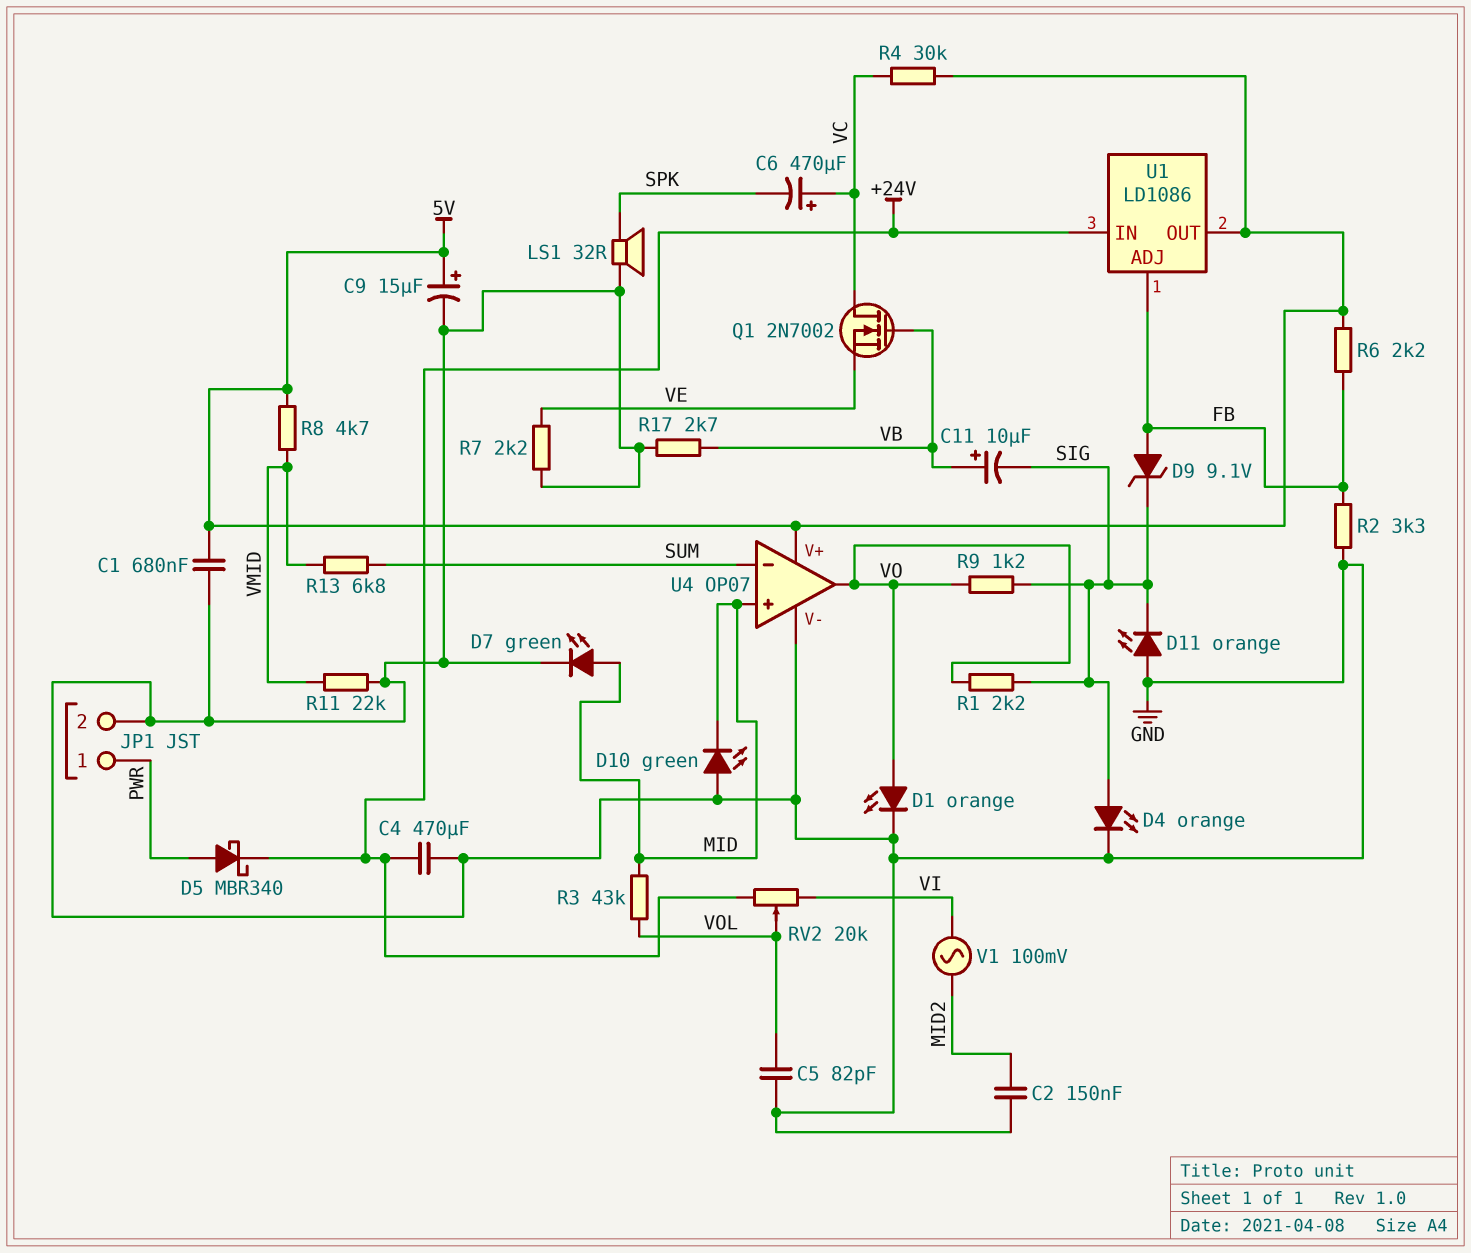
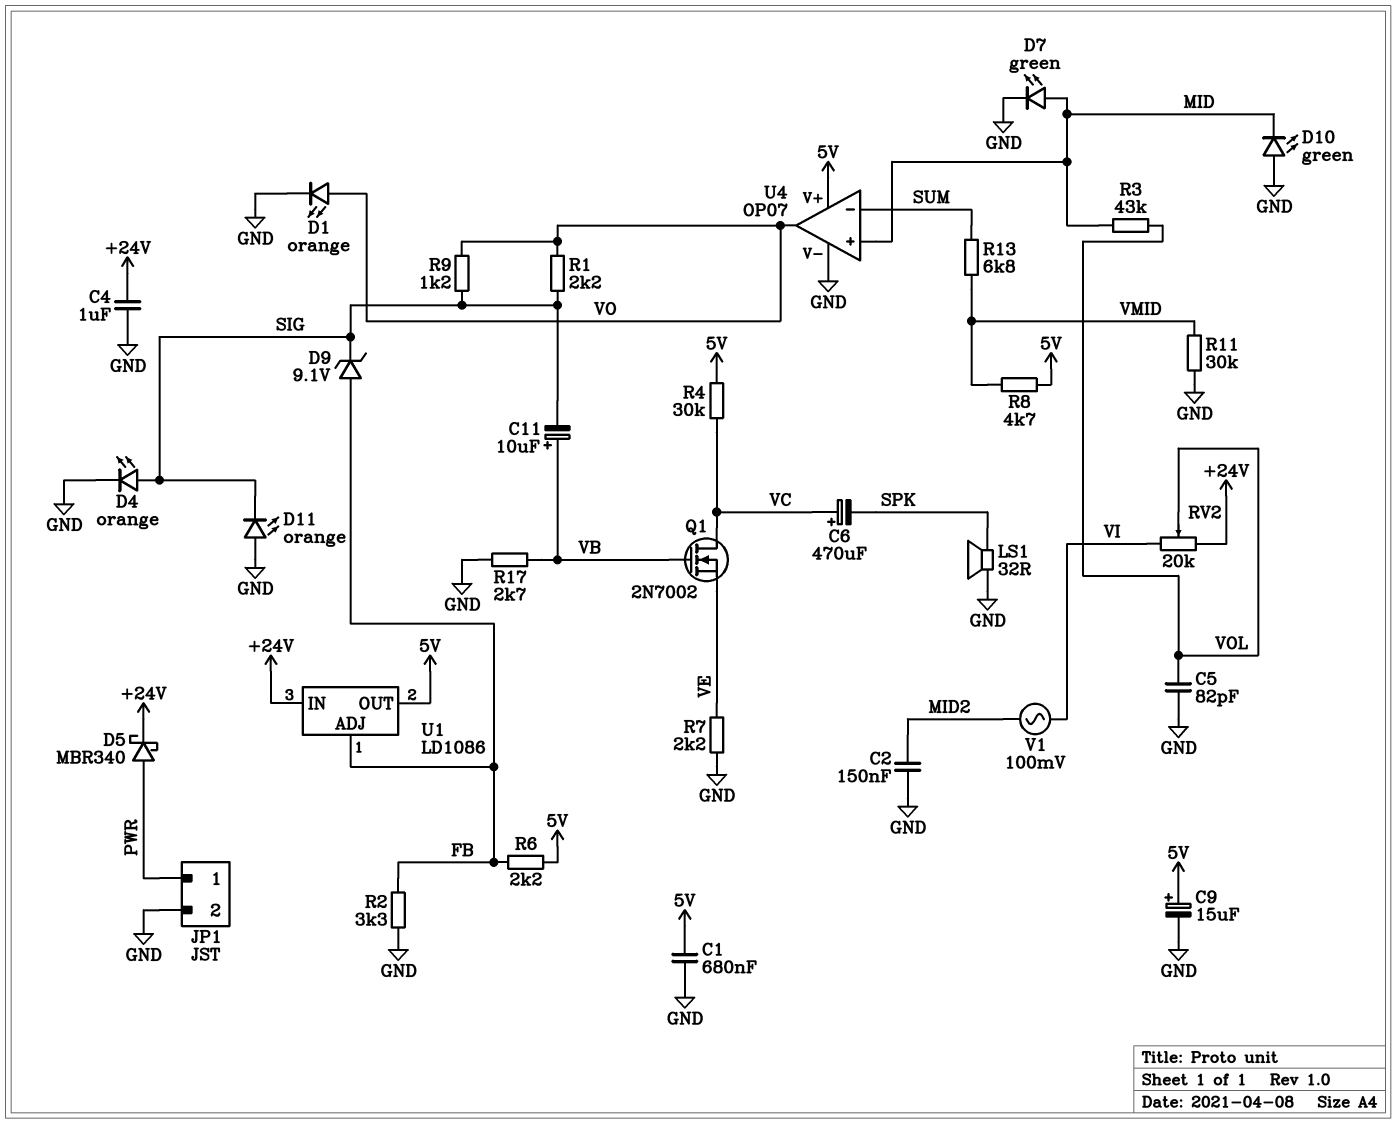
C4: 470uF (+24V, GND) -> 1uF (+24V, GND)
R11: 22k (GND, VMID) -> 30k (GND, VMID)

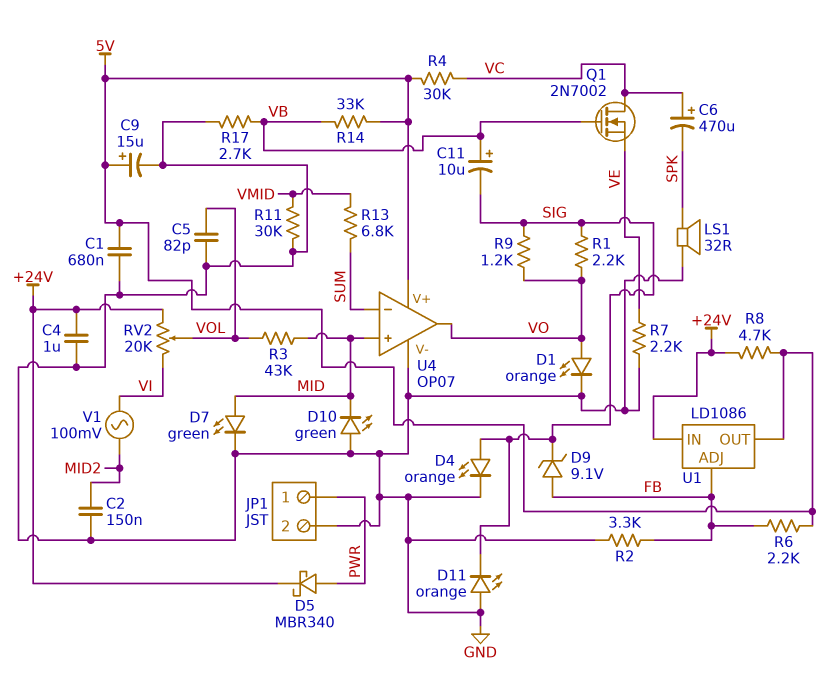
R8: 4.7k (5V, VMID) -> 4.7k (+24V, 5V)
R14: none -> 33k (5V, VB)

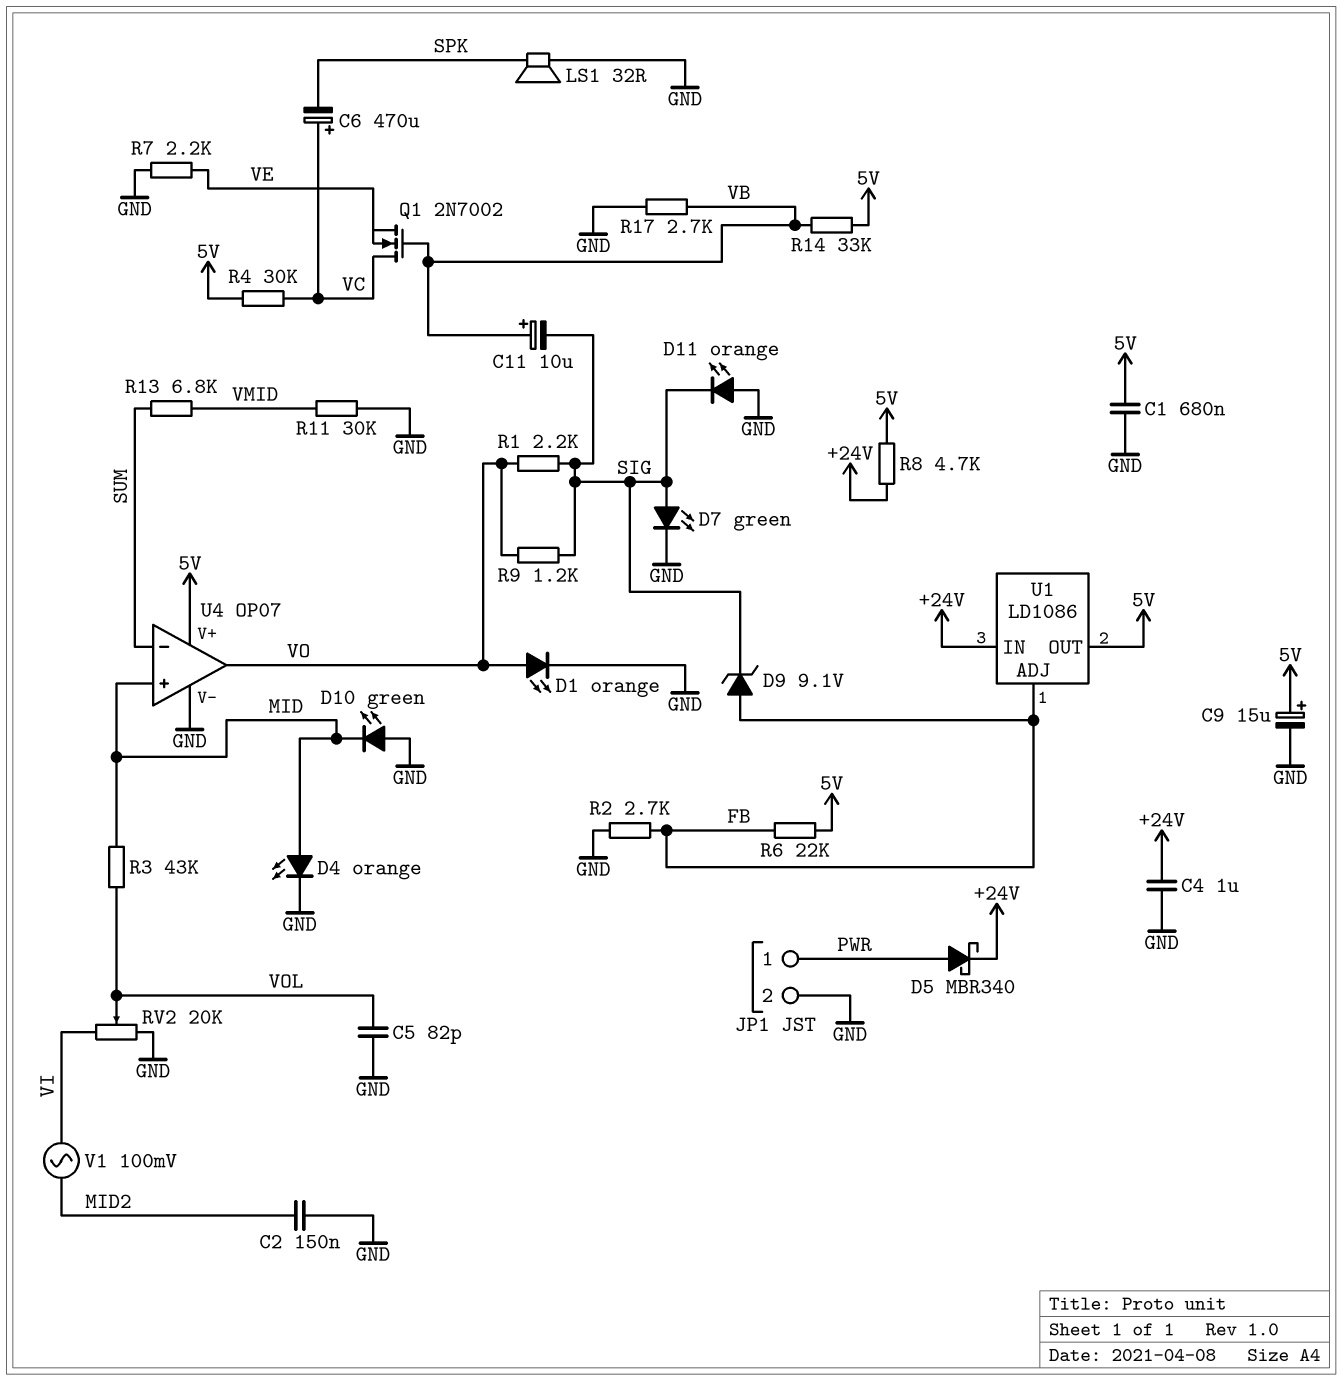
D4: LED orange (A SIG, K GND) -> LED orange (A MID, K GND)
D7: LED green (A MID, K GND) -> LED green (A SIG, K GND)
R2: 3.3k (FB, GND) -> 2.7k (FB, GND)
R6: 2.2k (5V, FB) -> 22k (5V, FB)
RV2: 20k (+24V, VI, wiper VOL) -> 20k (GND, VI, wiper VOL)

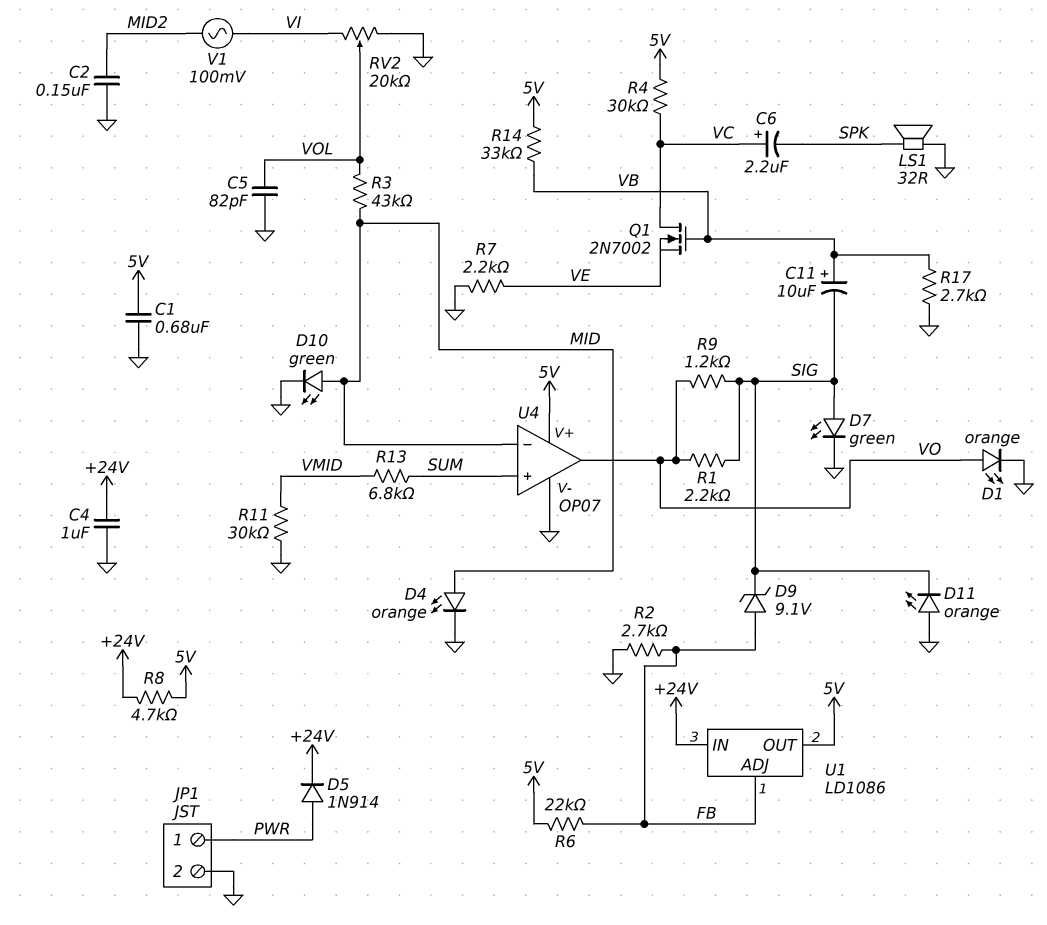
C6: 470uF (plus VC, minus SPK) -> 2.2uF (plus VC, minus SPK)
C9: 15uF (plus 5V, minus GND) -> none
D5: schottky MBR340 (A PWR, K +24V) -> diode 1N914 (A PWR, K +24V)
D10: LED green (A GND, K MID) -> LED green (A MID, K GND)
U4 pin in+: MID -> SUM
U4 pin in-: SUM -> MID

